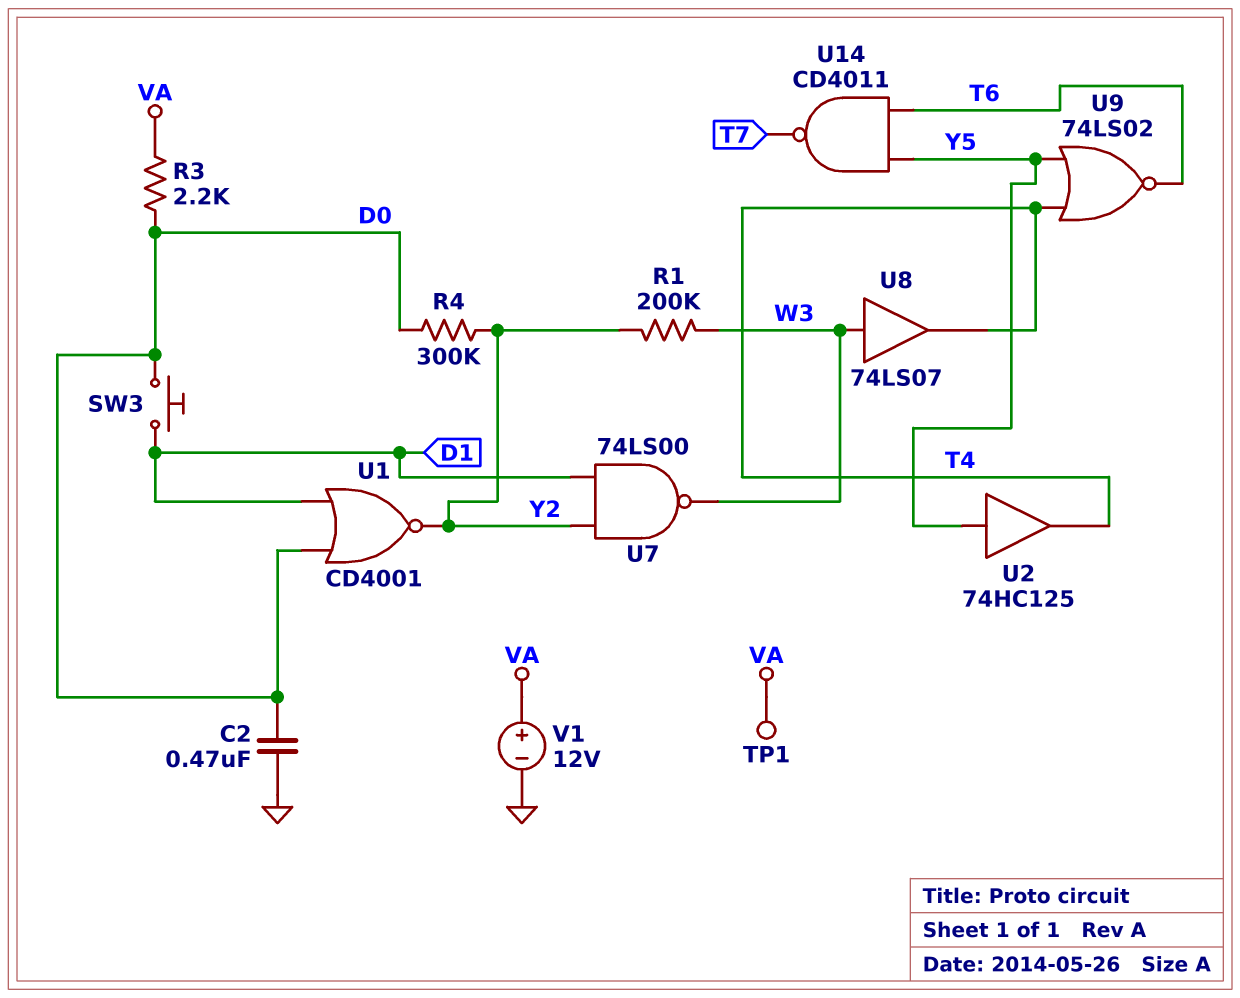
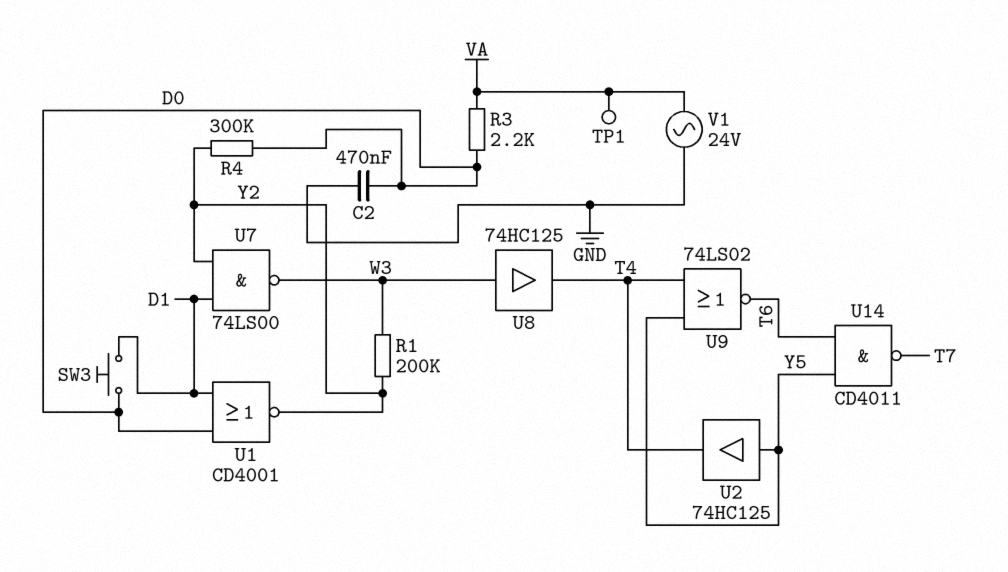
U8: buffer 74LS07 (in W3, out T4) -> buffer 74HC125 (in W3, out T4)
V1: 12V (plus VA, minus GND) -> AC 24V (GND, VA)

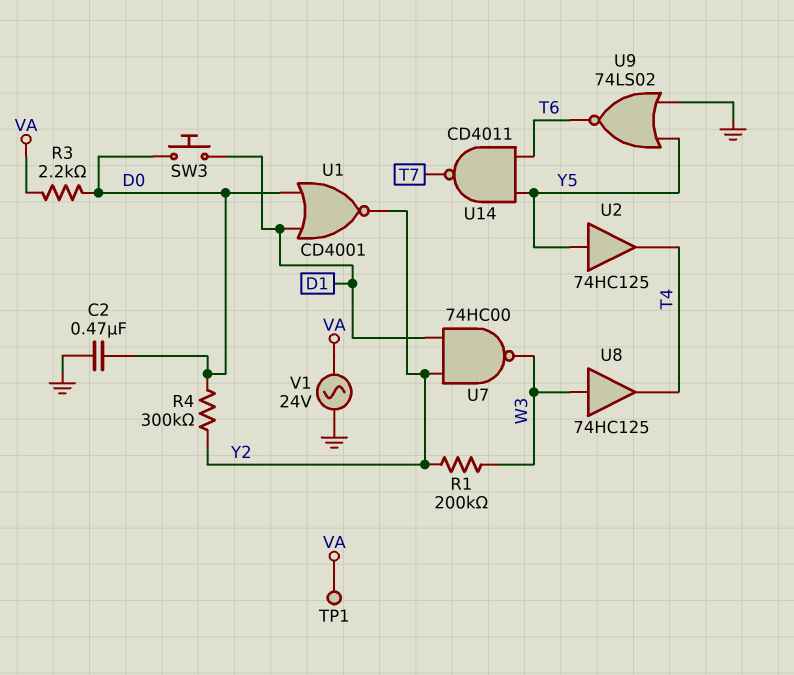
U7: NAND 74LS00 (in D1, in Y2, out W3) -> NAND 74HC00 (in D1, in Y2, out W3)
U9: NOR 74LS02 (in T4, in Y5, out T6) -> NOR 74LS02 (in GND, in Y5, out T6)

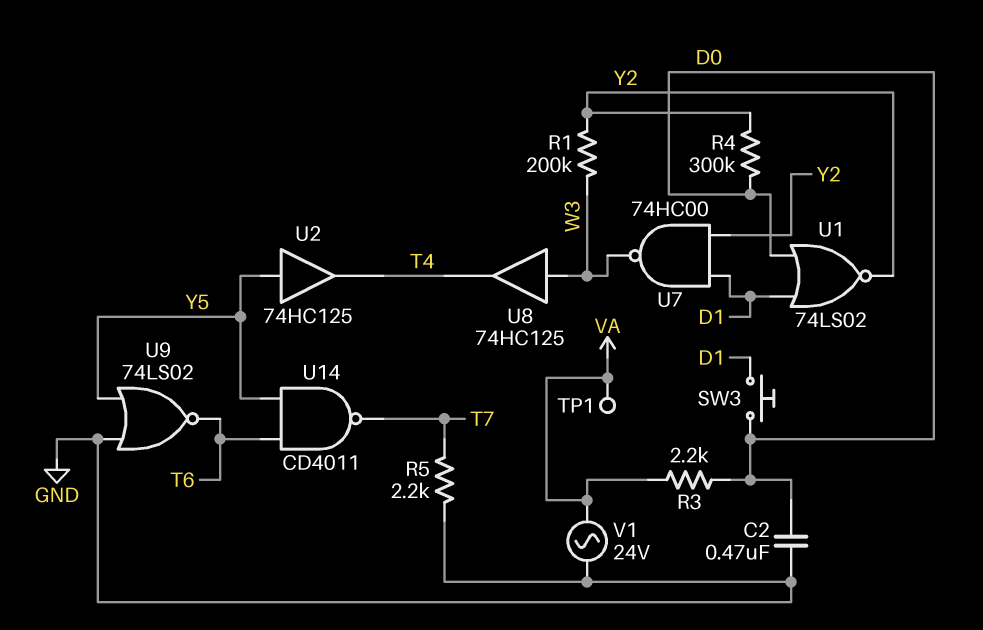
R5: none -> 2.2k (GND, T7)
U1: NOR CD4001 (in D0, in D1, out Y2) -> NOR 74LS02 (in D0, in D1, out Y2)

